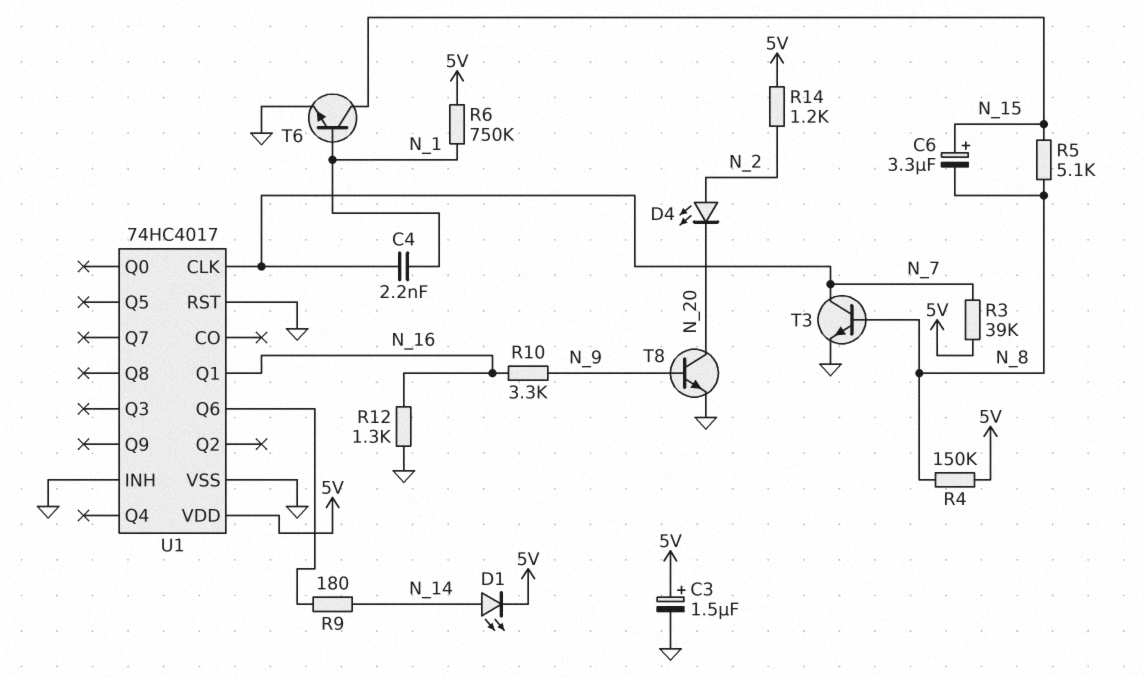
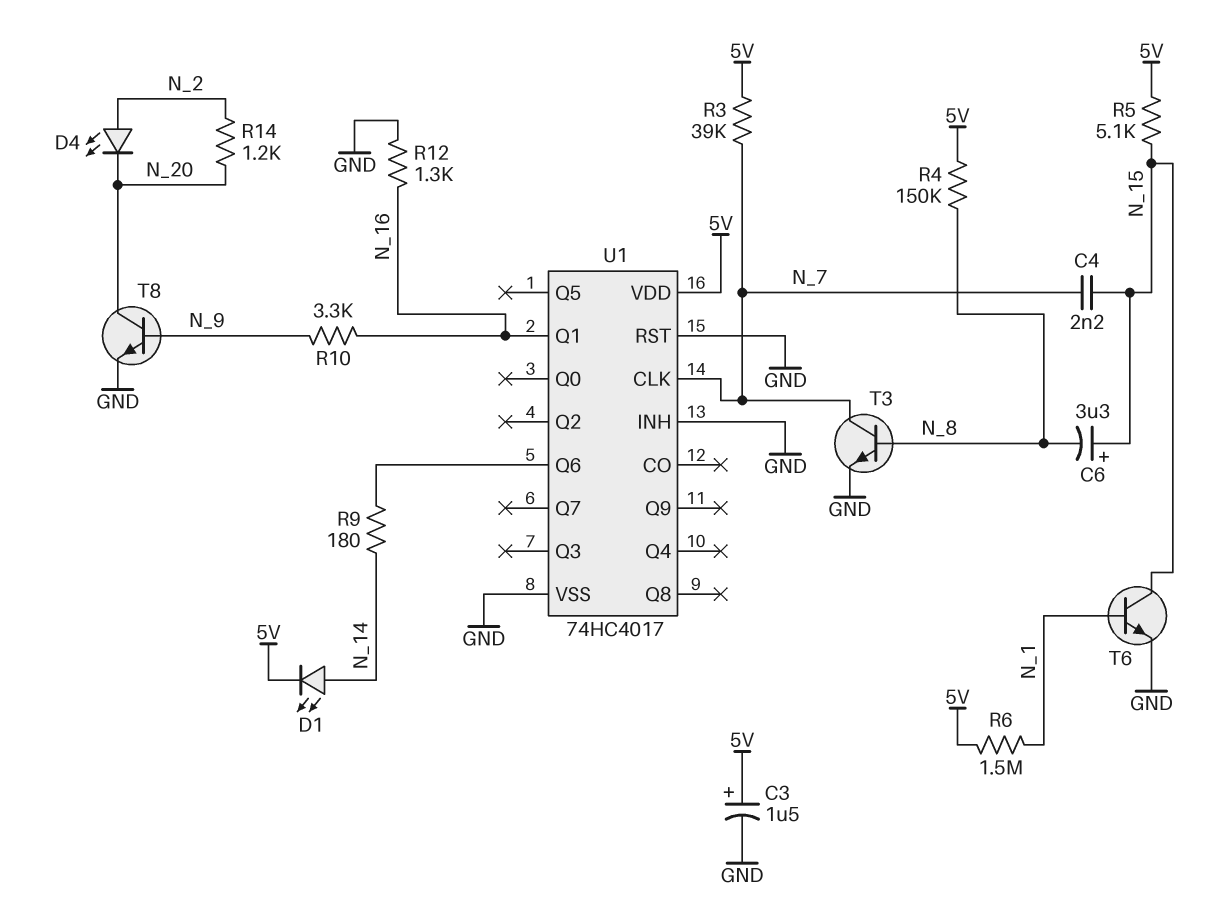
C4: 2.2nF (N_1, N_7) -> 2.2nF (N_7, N_15)
R5: 5.1k (N_8, N_15) -> 5.1k (5V, N_15)
R6: 750k (5V, N_1) -> 1.5M (5V, N_1)
R14: 1.2k (5V, N_2) -> 1.2k (N_2, N_20)

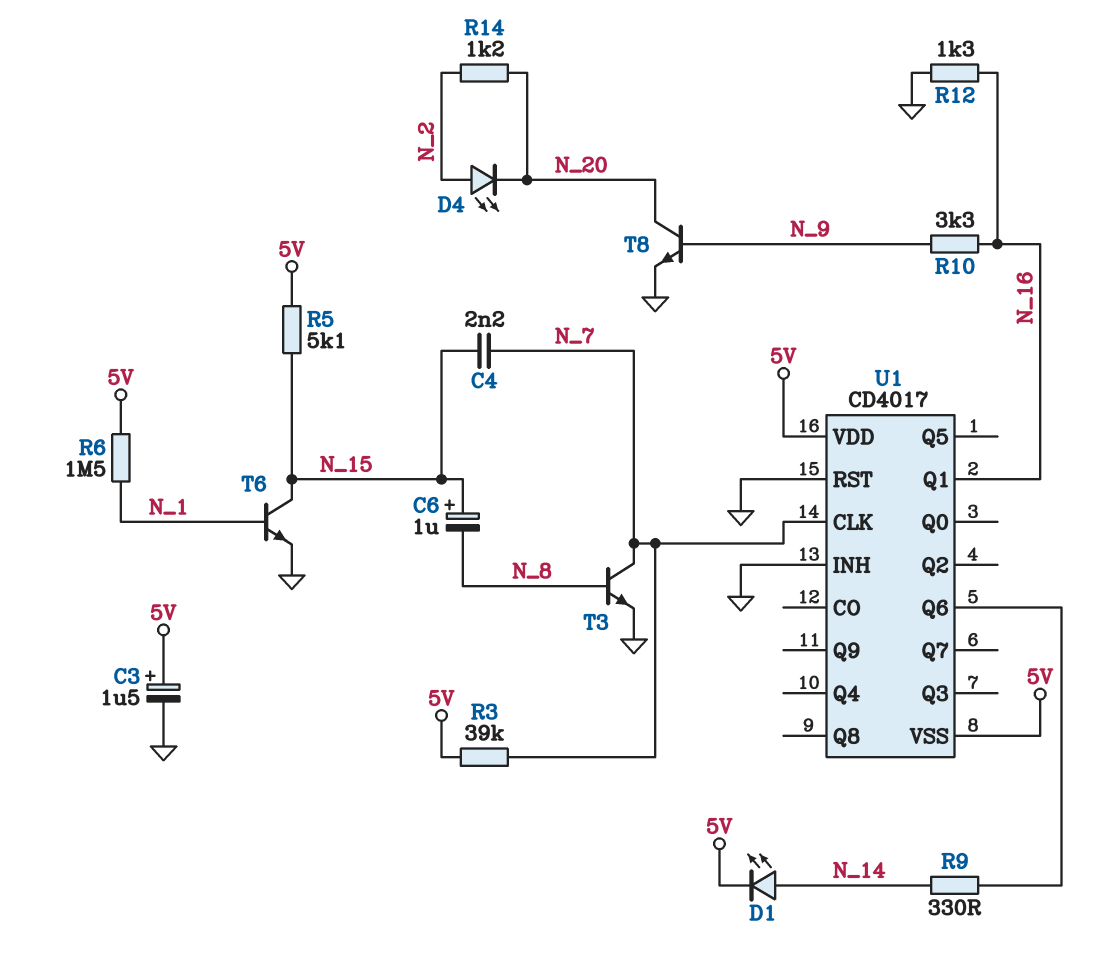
C6: 3.3uF (plus N_15, minus N_8) -> 1uF (plus N_15, minus N_8)
R4: 150k (5V, N_8) -> none
R9: 180 (N_14, U1/Q6) -> 330 (N_14, U1/Q6)
U1: 74HC4017 -> CD4017
U1 pin VSS: GND -> 5V

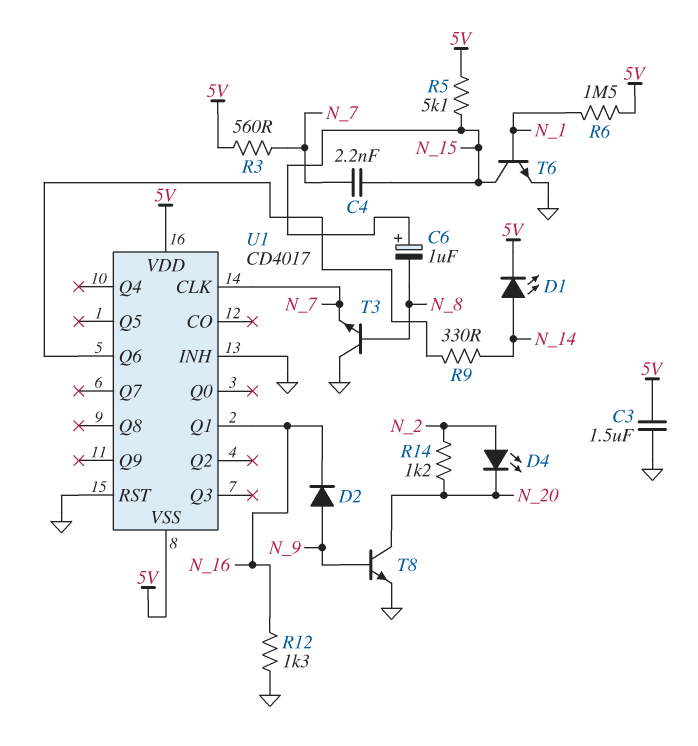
C3: 1.5uF (plus 5V, minus GND) -> 1.5uF (5V, GND)
D2: none -> diode (A N_9, K N_16)
R3: 39k (5V, N_7) -> 560 (5V, N_7)
R10: 3.3k (N_9, N_16) -> none
T3: NPN (B N_8, C N_7, E GND) -> NPN (B N_8, C GND, E N_7)

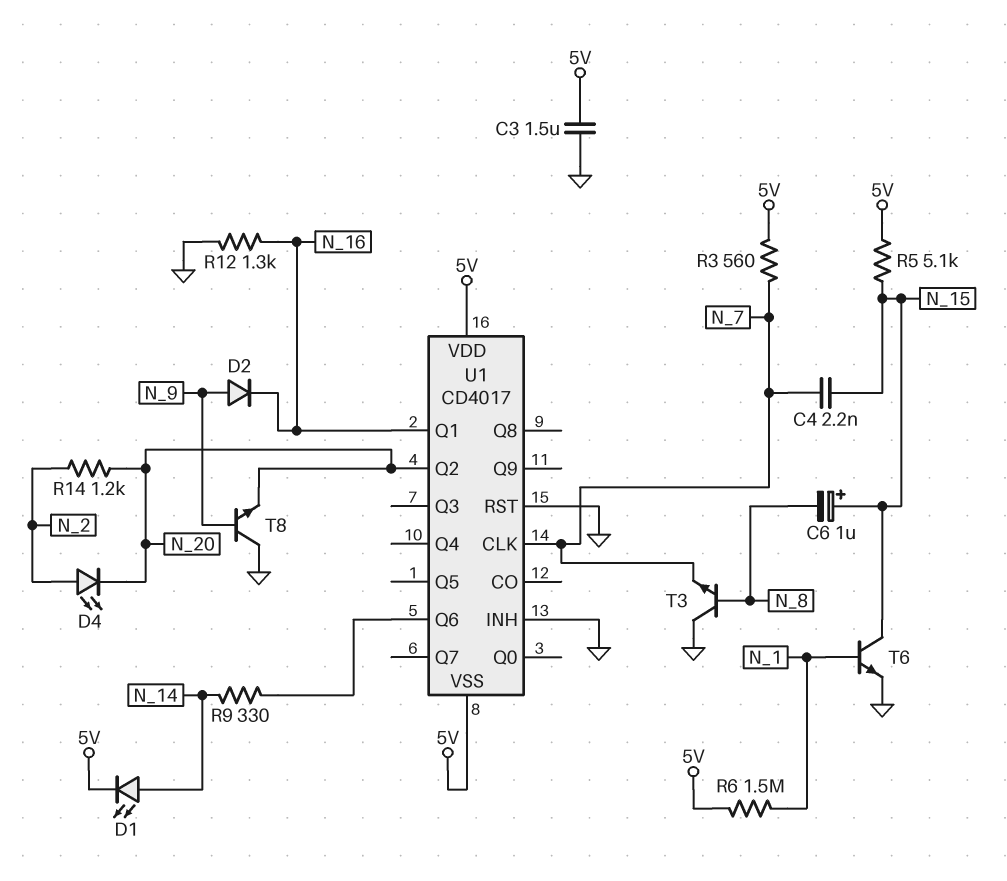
T8: NPN (B N_9, C N_20, E GND) -> NPN (B N_9, C GND, E N_20)
U1 pin Q2: none -> N_20

